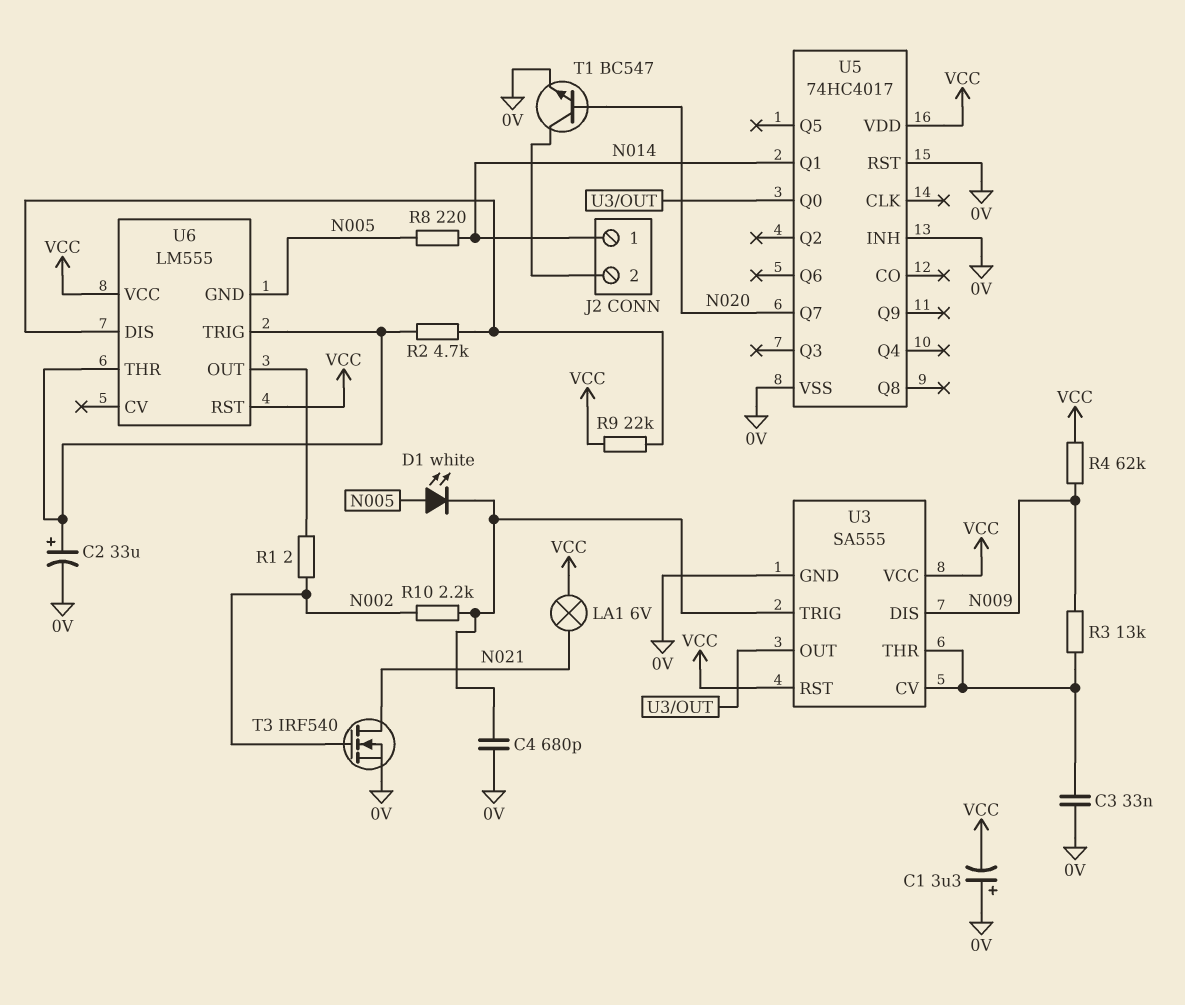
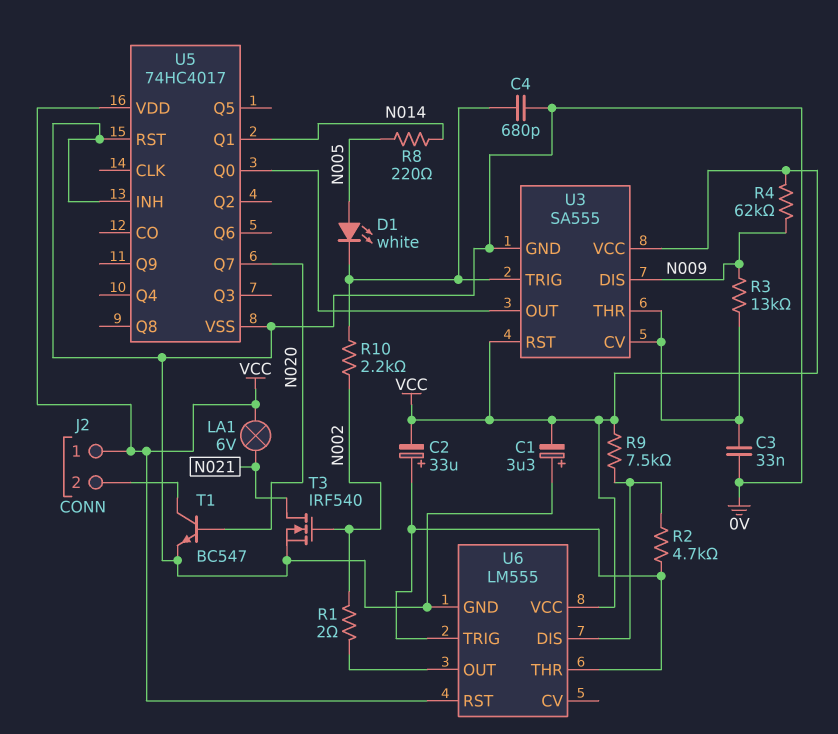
C2: 33uF (plus U6/THR, minus 0V) -> 33uF (plus U6/THR, minus VCC)
J2 pin 1: N014 -> VCC
R9: 22k (U6/DIS, VCC) -> 7.5k (U6/DIS, VCC)
U6 pin GND: N005 -> 0V

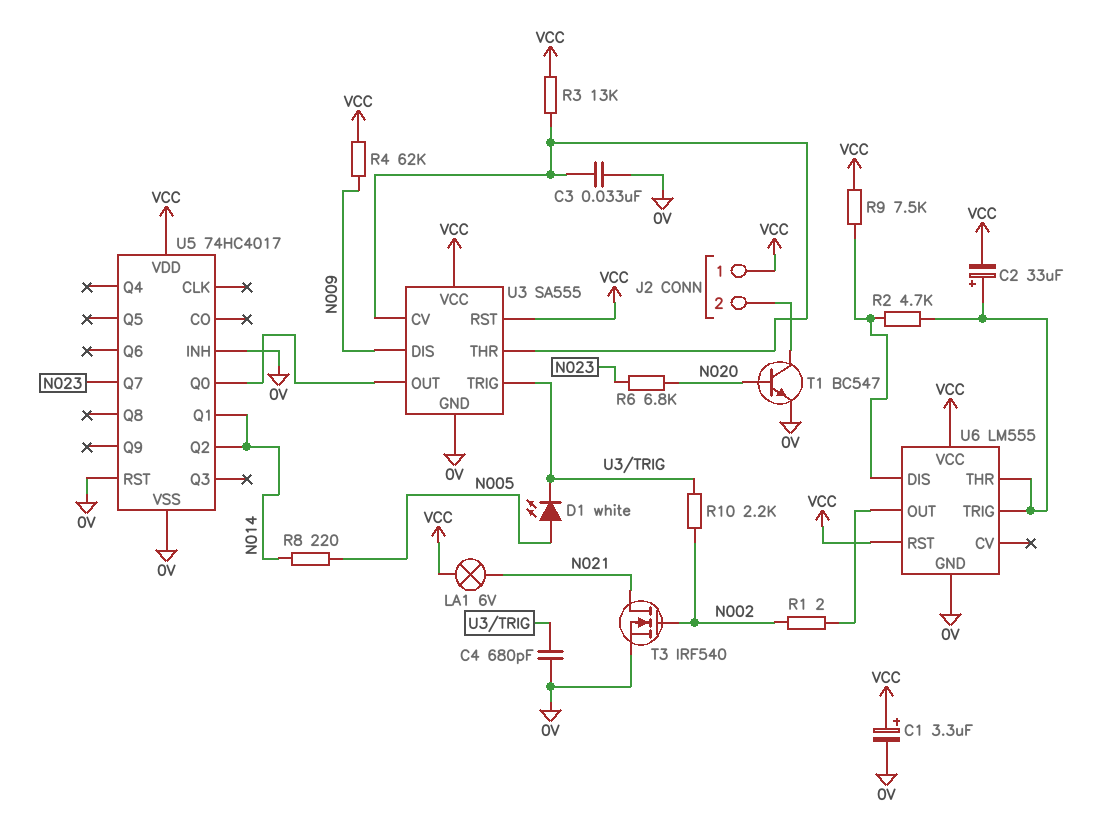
C1: 3.3uF (plus 0V, minus VCC) -> 3.3uF (plus VCC, minus 0V)
R3: 13k (N009, U3/CV) -> 13k (U3/CV, VCC)
R6: none -> 6.8k (N020, N023)
U5 pin Q2: none -> N014
U5 pin Q7: N020 -> N023

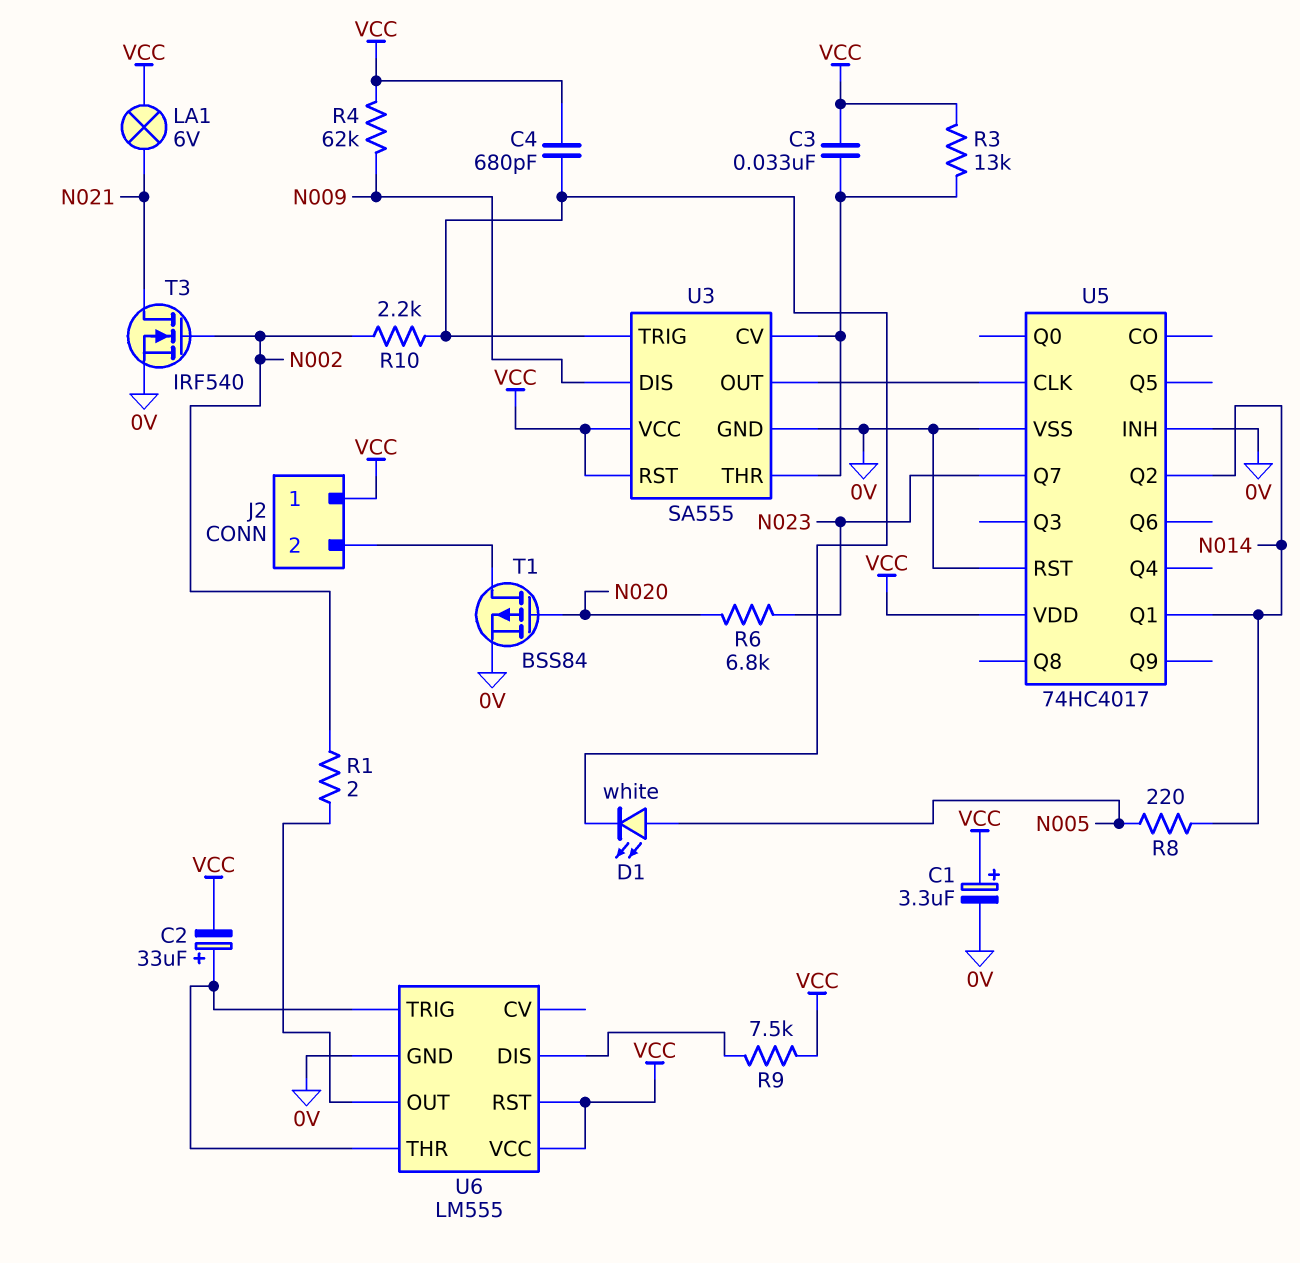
C3: 33nF (0V, U3/CV) -> 33nF (U3/CV, VCC)
C4: 680pF (0V, U3/TRIG) -> 680pF (U3/TRIG, VCC)
R2: 4.7k (U6/DIS, U6/THR) -> none
T1: NPN BC547 (B N020, C J2/2, E 0V) -> PMOS BSS84 (G N020, D J2/2, S 0V)
U5 pin CLK: none -> U3/OUT
U5 pin Q0: U3/OUT -> none

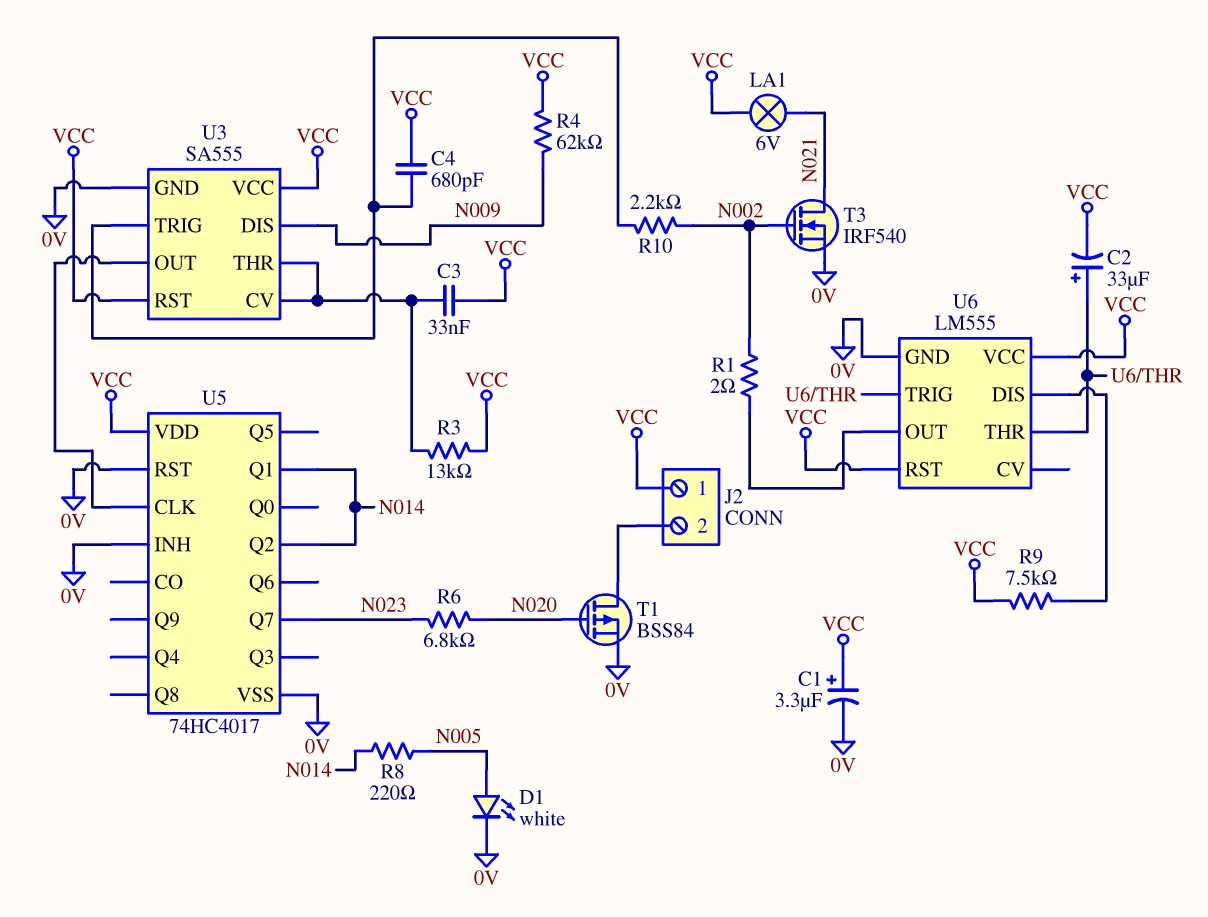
D1: LED white (A N005, K U3/TRIG) -> LED white (A N005, K 0V)

